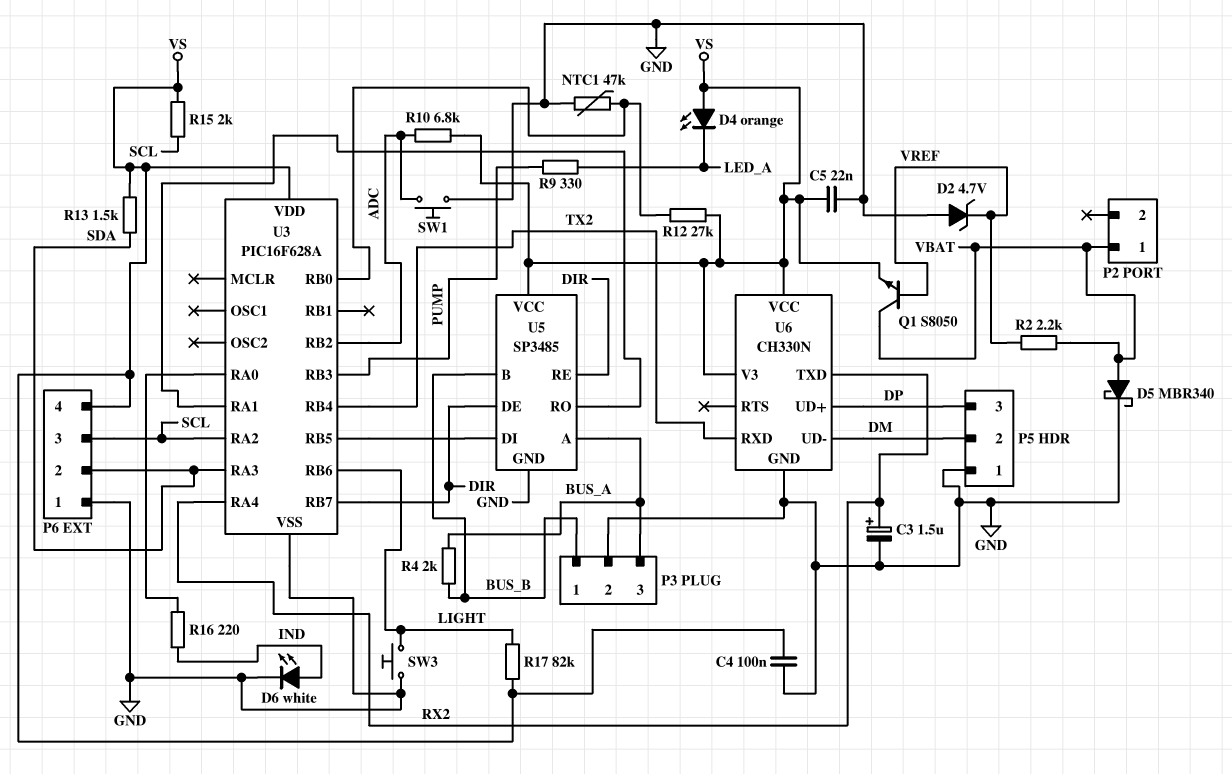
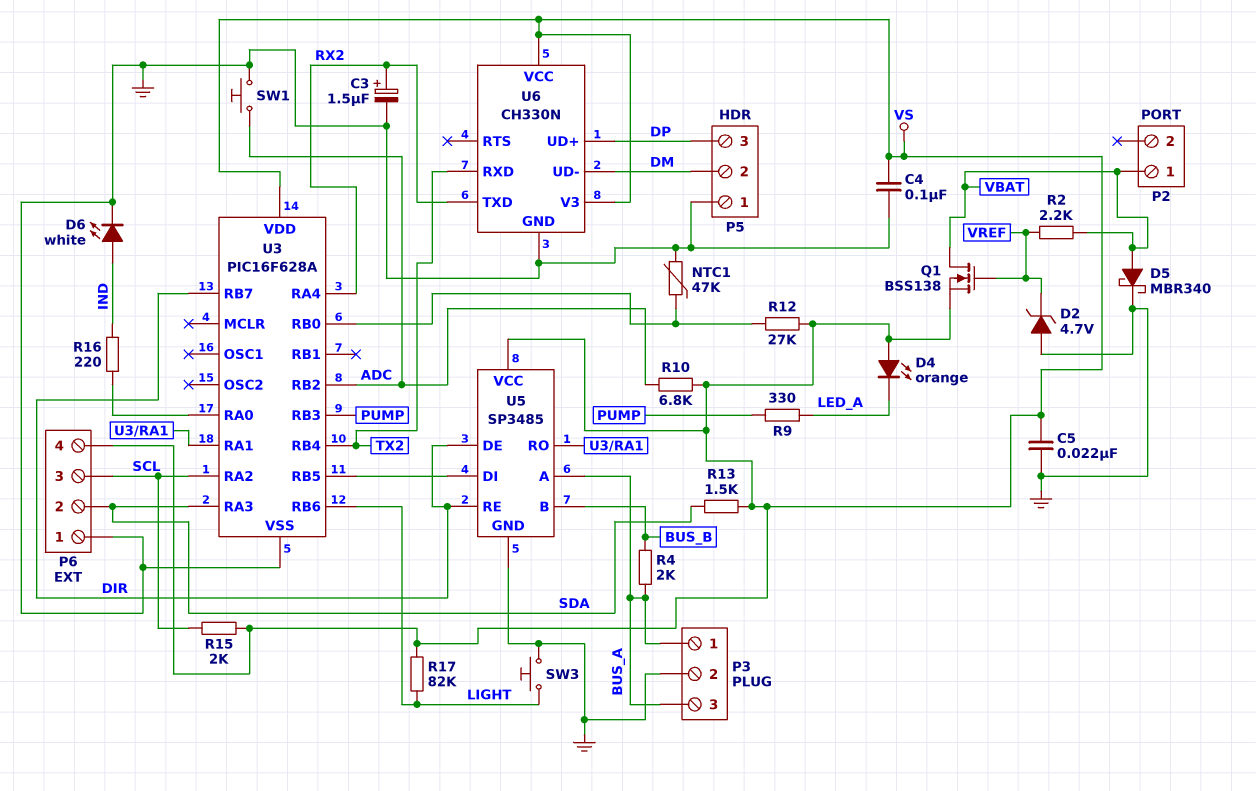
P3 pin 1: BUS_B -> BUS_A
Q1: NPN S8050 (B VREF, C VBAT, E VS) -> NMOS BSS138 (G VREF, D VBAT, S VS)

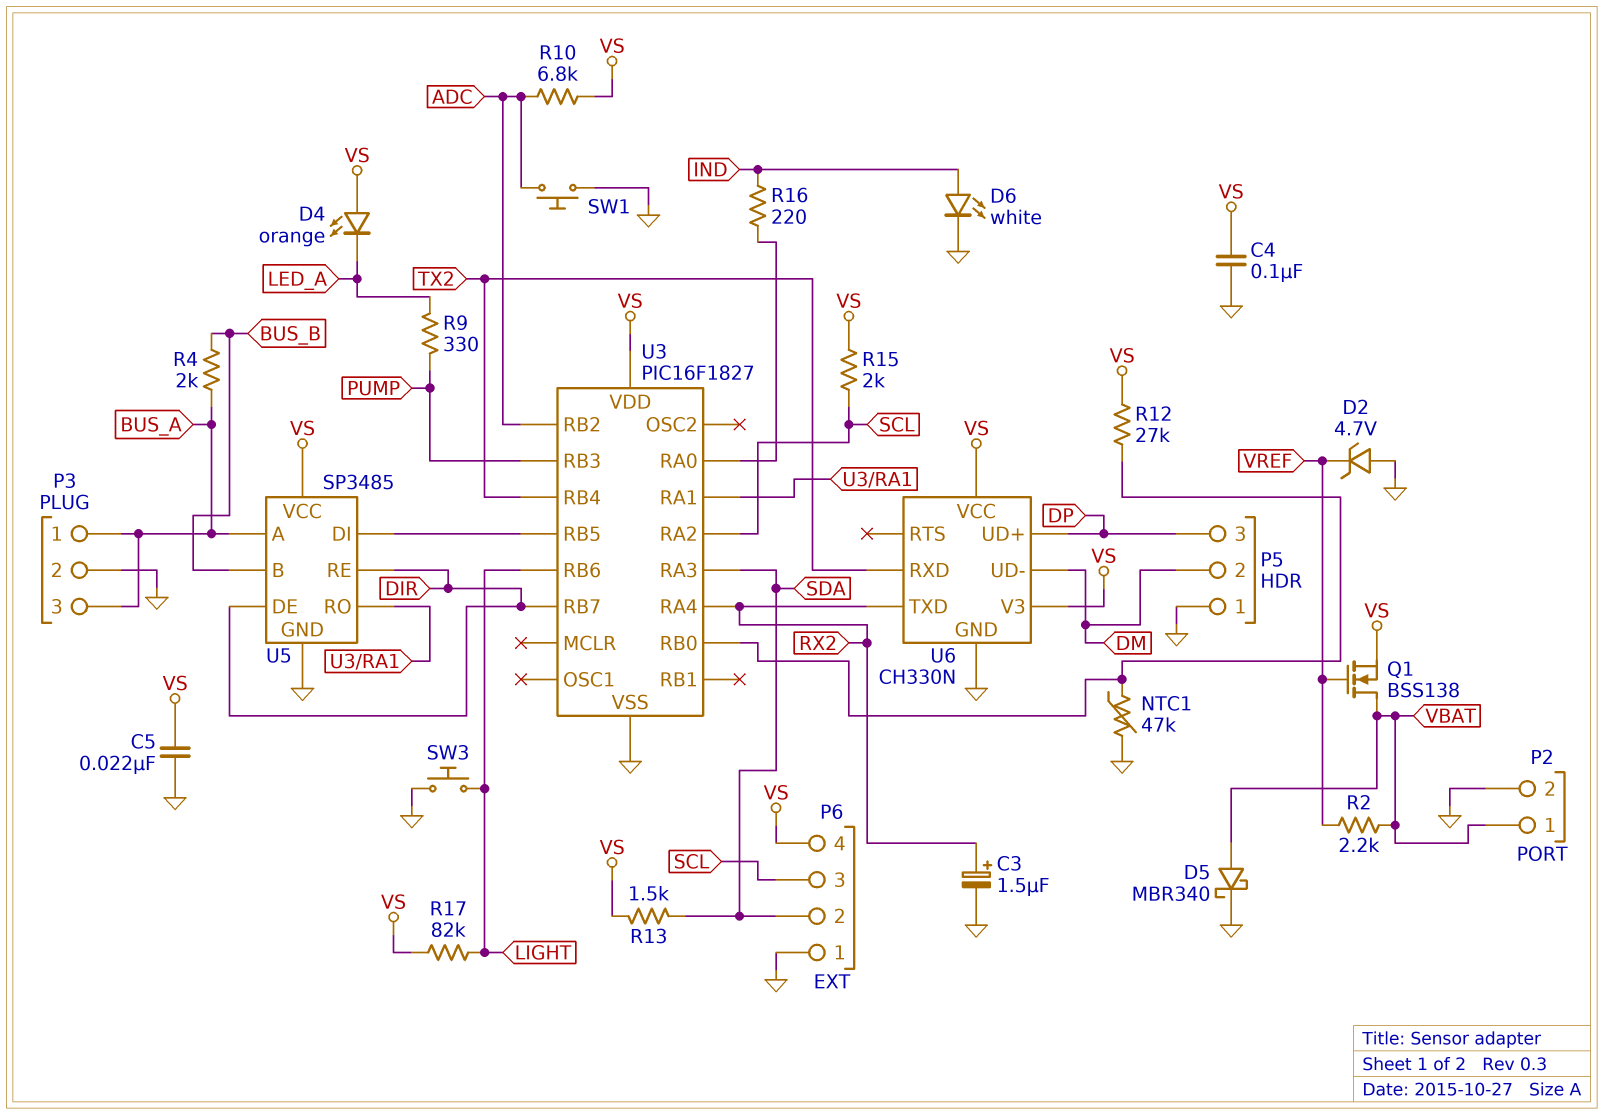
P2 pin 2: none -> GND
U3: PIC16F628A -> PIC16F1827

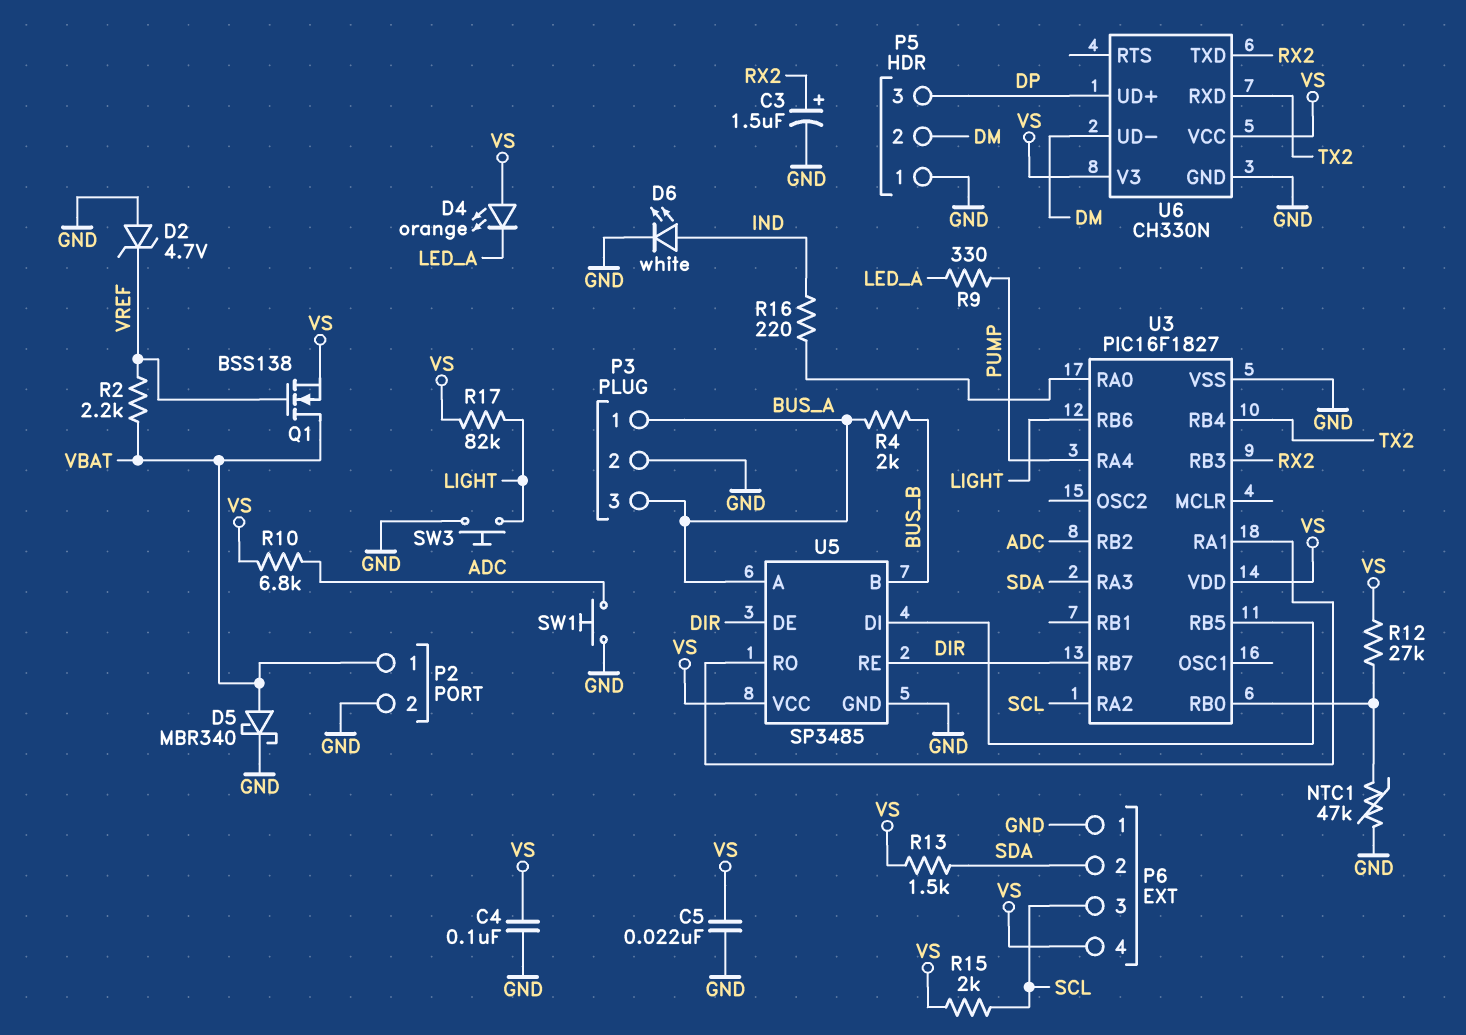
U3 pin RA4: RX2 -> PUMP
U3 pin RB3: PUMP -> RX2

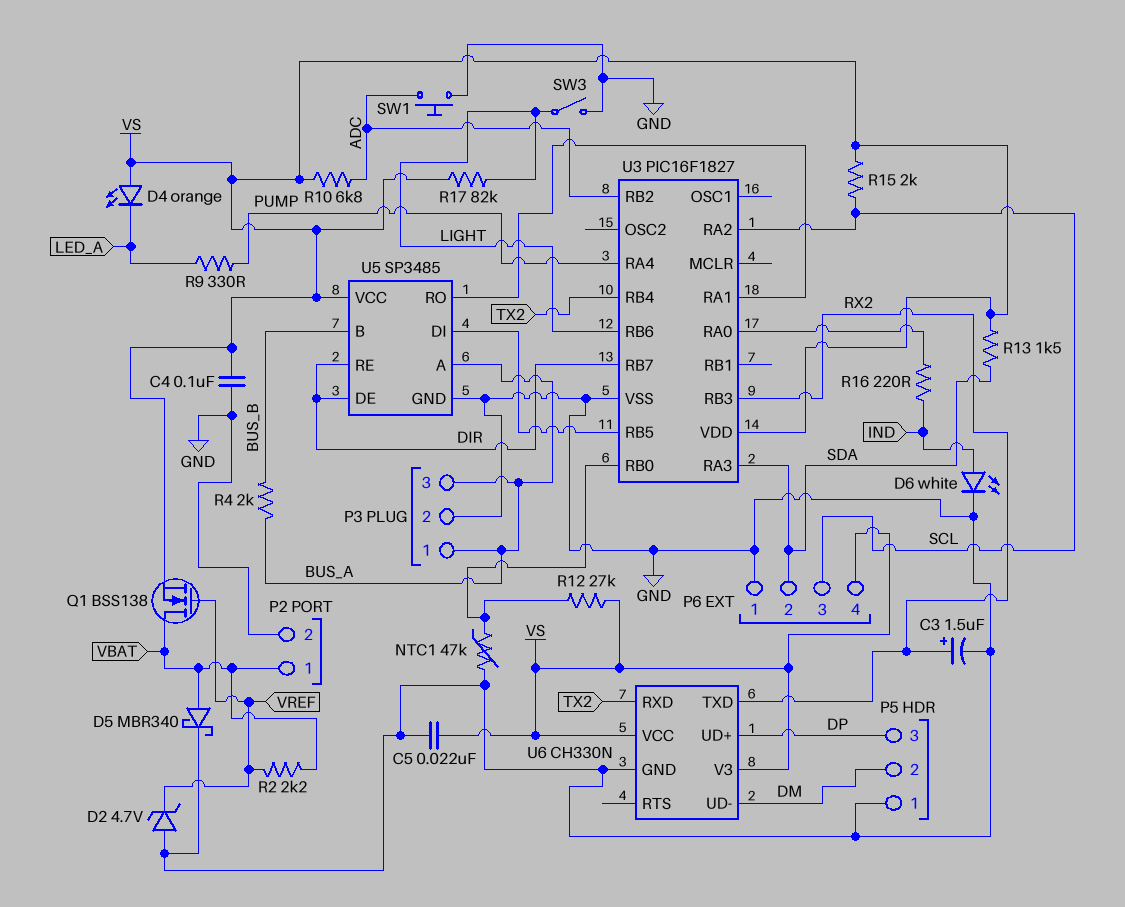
SW3: button (GND, LIGHT) -> switch (GND, LIGHT)

